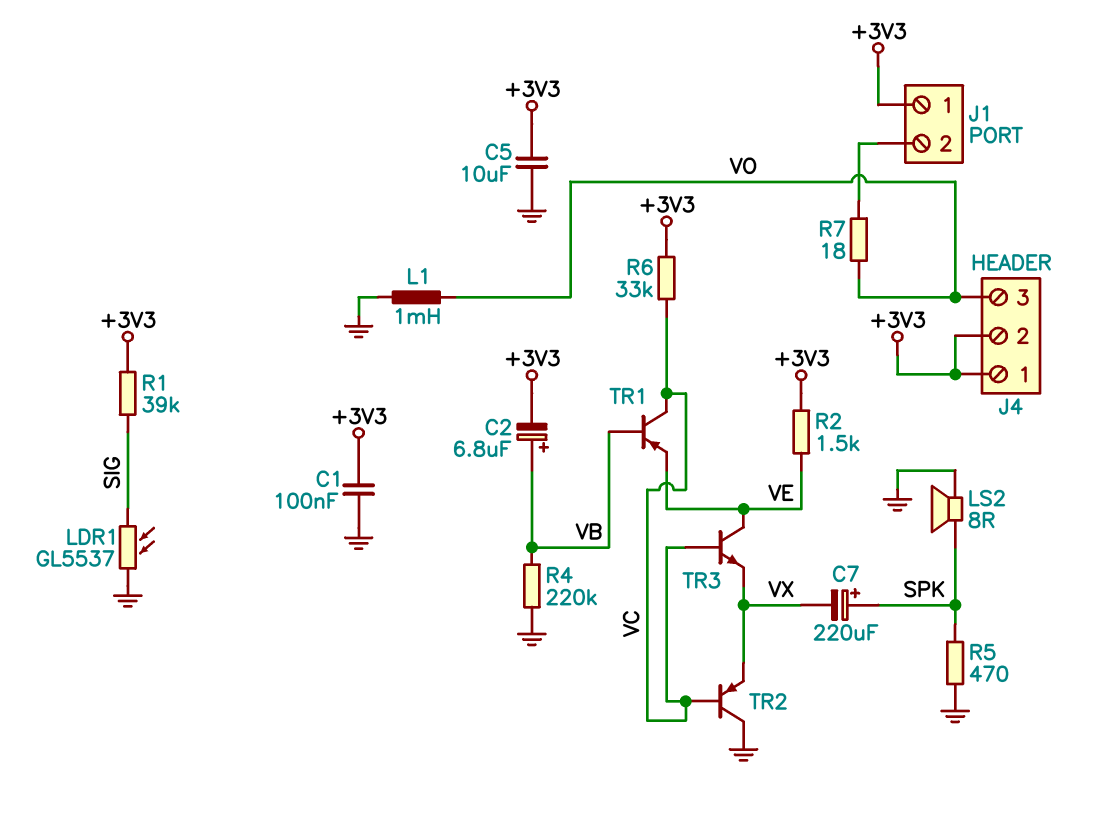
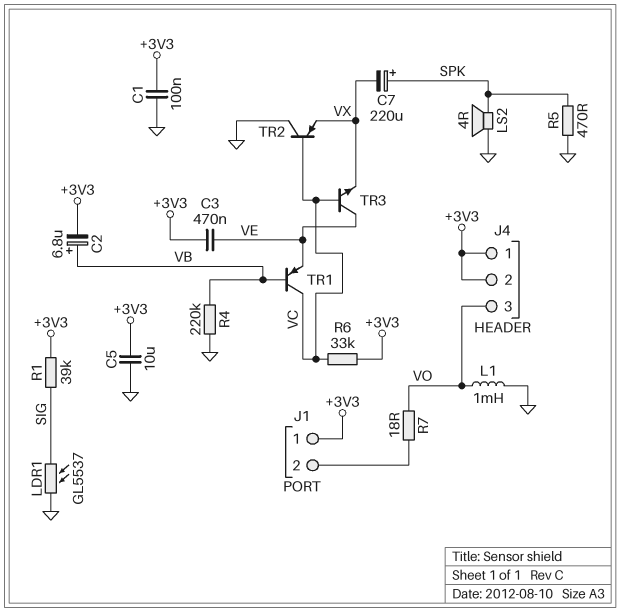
C3: none -> 470nF (+3V3, VE)
LS2: speaker 8R (GND, SPK) -> speaker 4R (GND, SPK)
R2: 1.5k (+3V3, VE) -> none

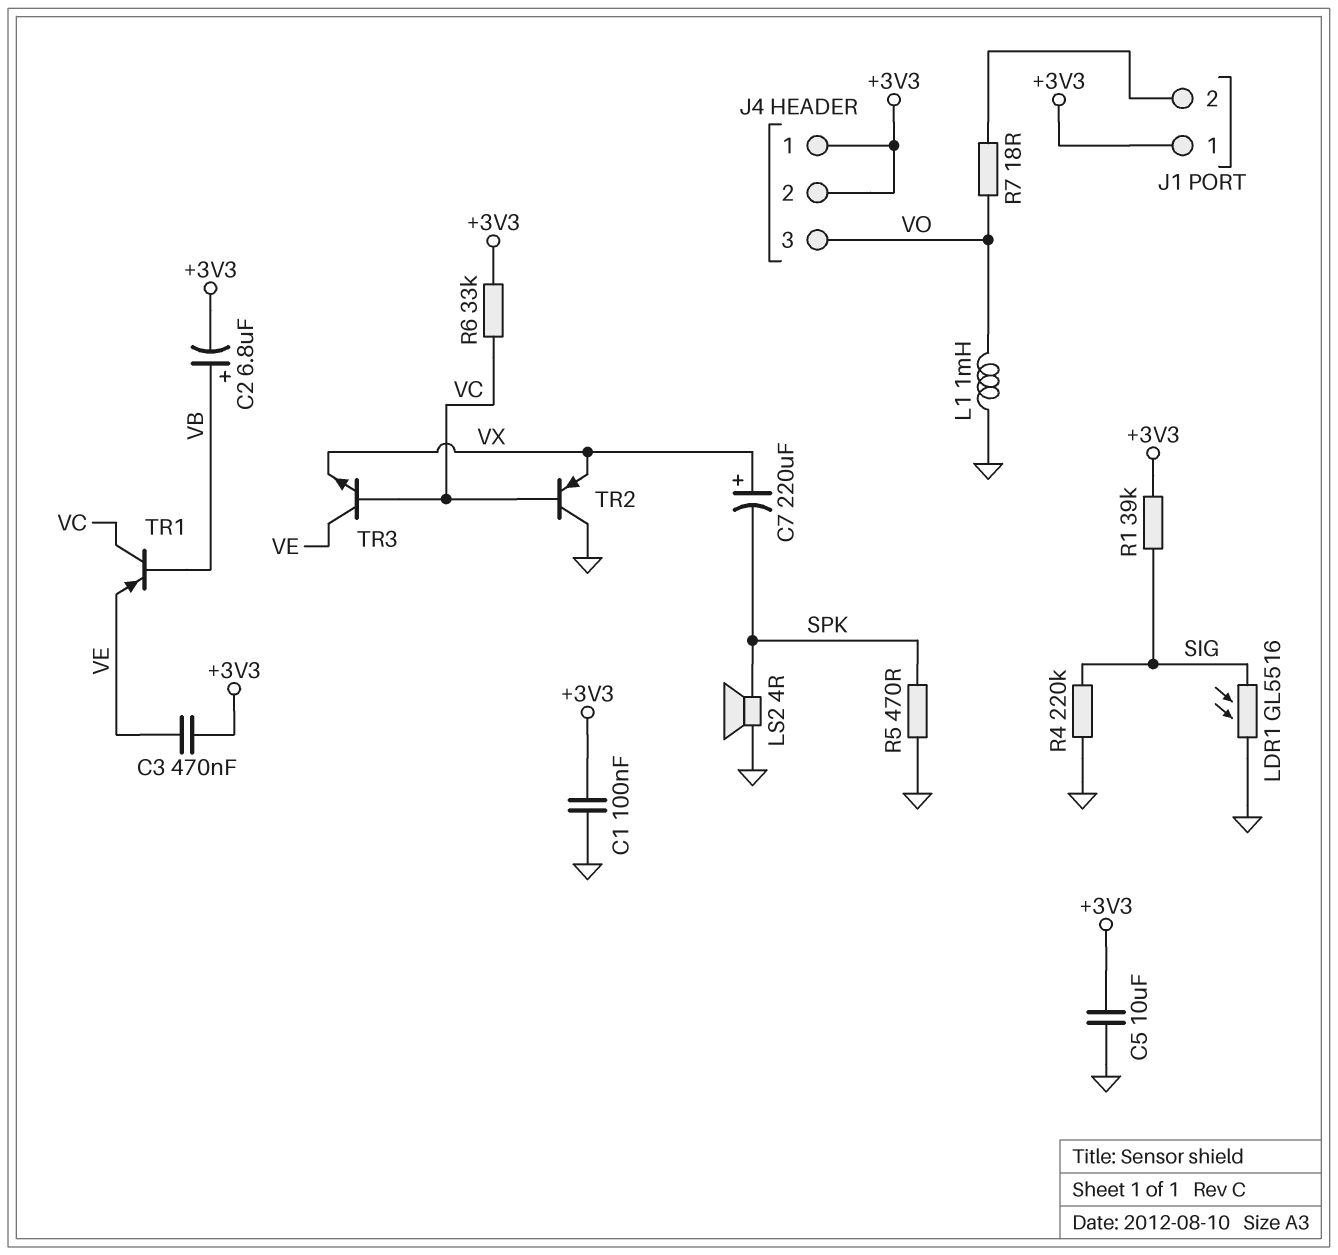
C7: 220uF (plus SPK, minus VX) -> 220uF (plus VX, minus SPK)
LDR1: GL5537 (GND, SIG) -> GL5516 (GND, SIG)
R4: 220k (GND, VB) -> 220k (GND, SIG)

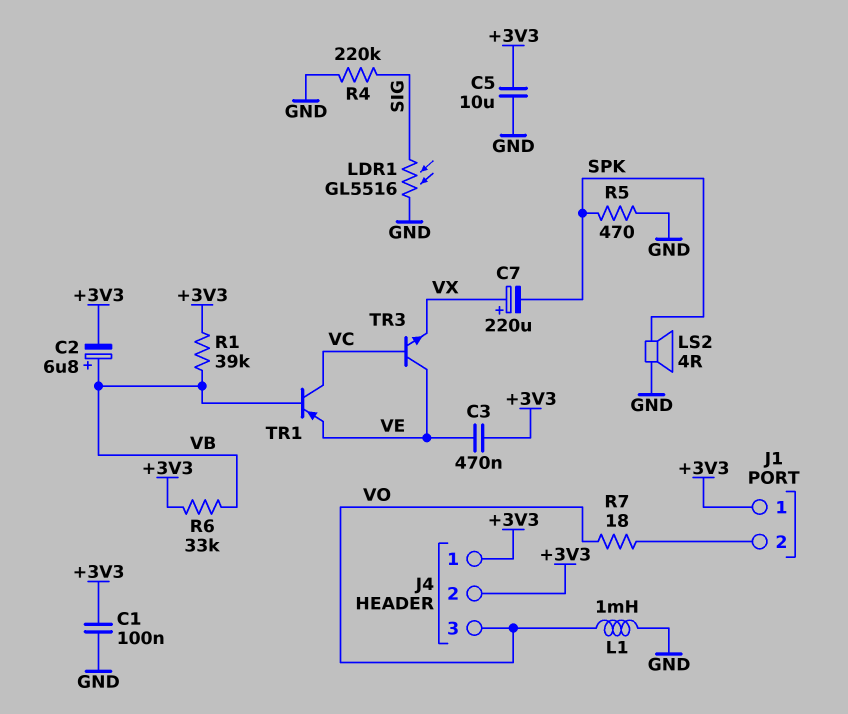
R1: 39k (+3V3, SIG) -> 39k (+3V3, VB)
R6: 33k (+3V3, VC) -> 33k (+3V3, VB)
TR2: PNP (B VC, C GND, E VX) -> none

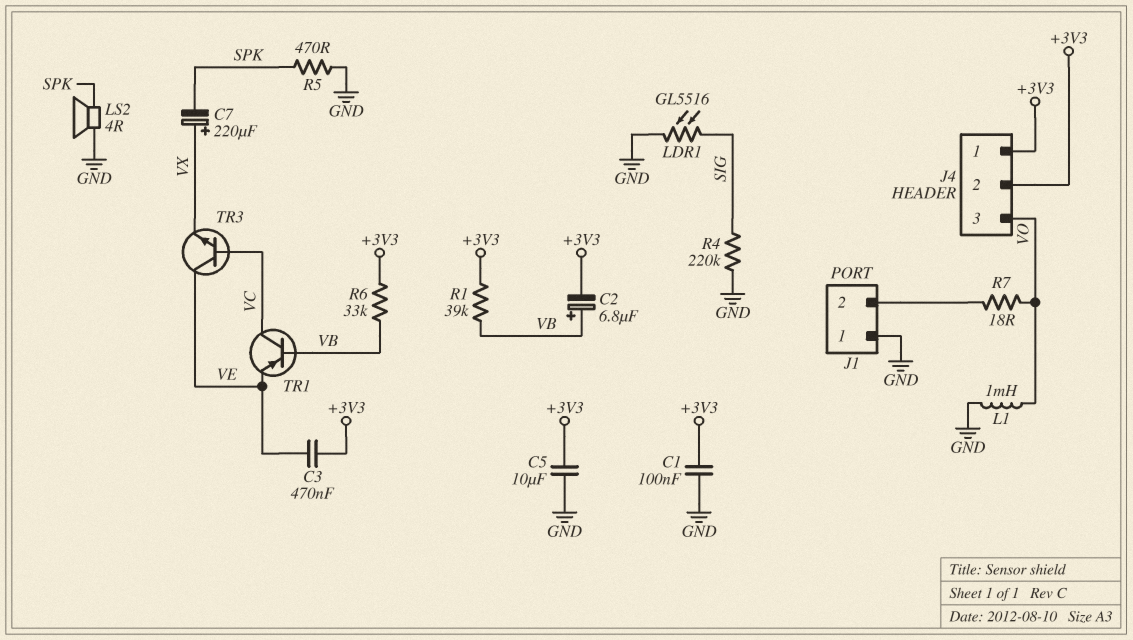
J1 pin 1: +3V3 -> GND

